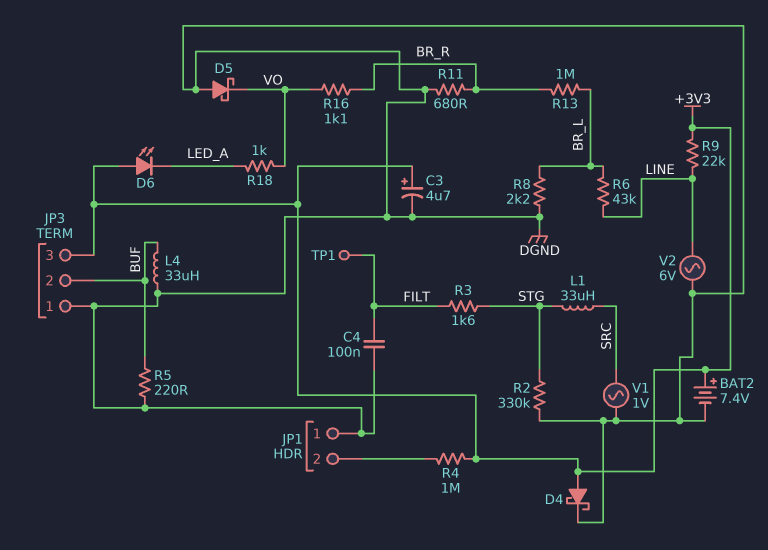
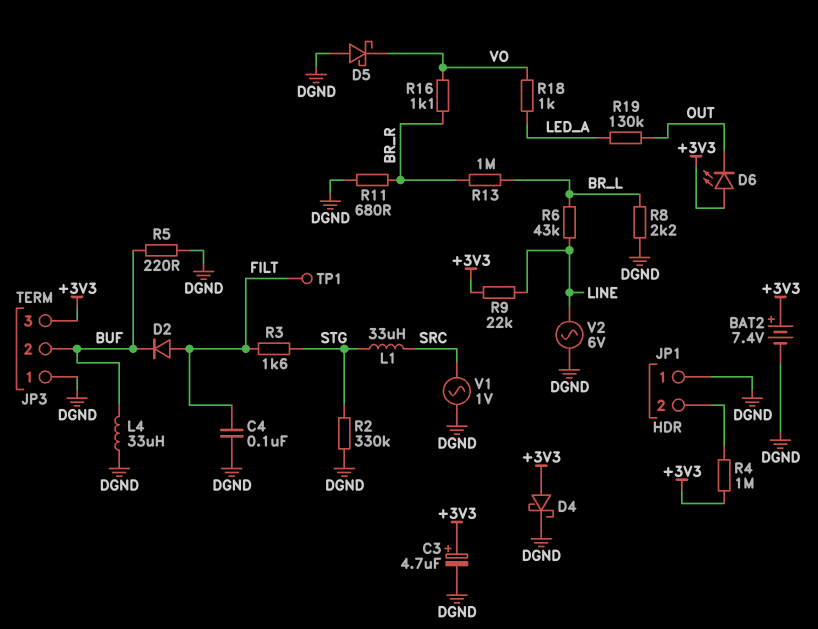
D2: none -> diode (A FILT, K BUF)
D6: LED (A +3V3, K LED_A) -> LED (A +3V3, K OUT)
R19: none -> 130k (LED_A, OUT)

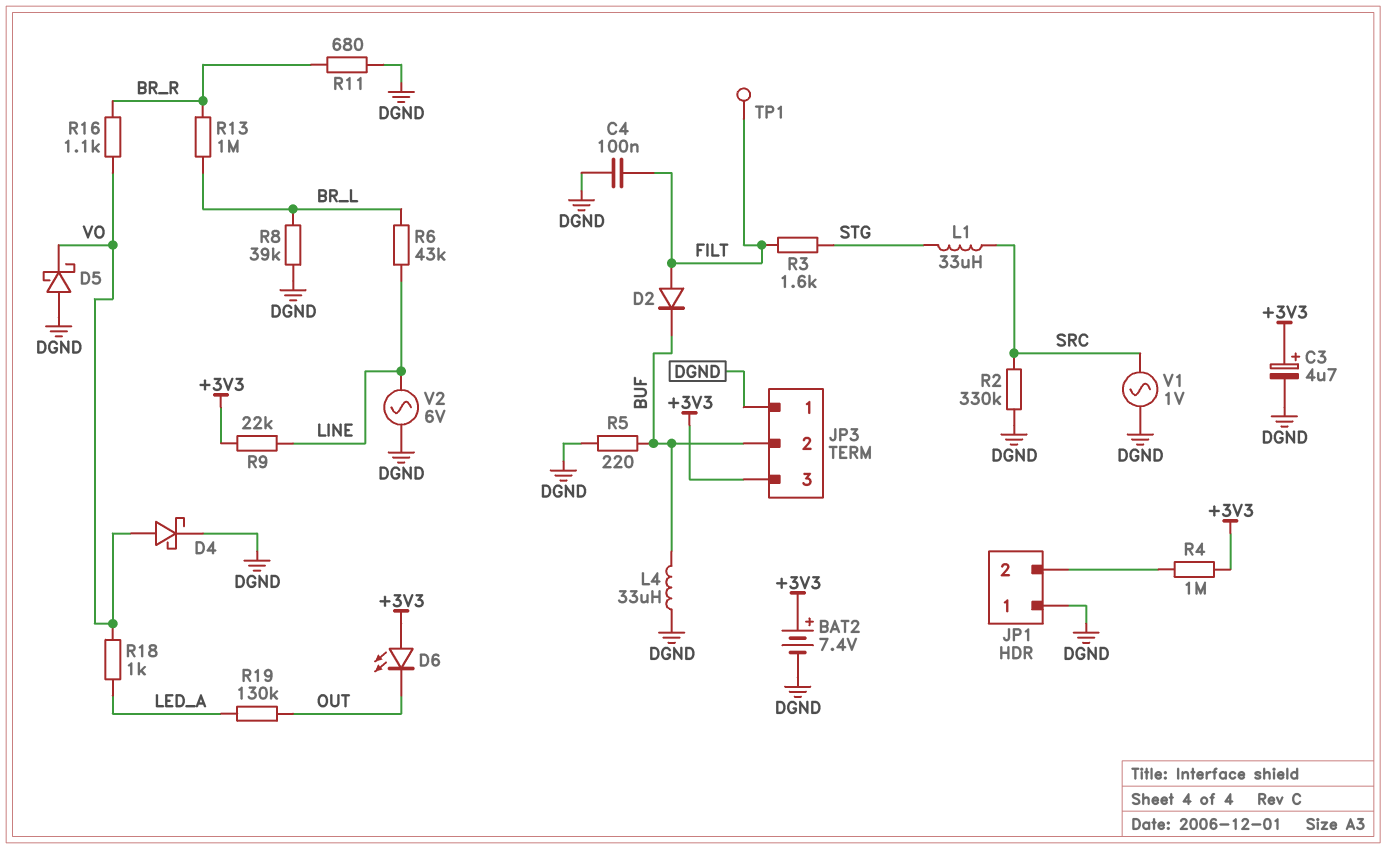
D4: schottky (A +3V3, K DGND) -> schottky (A VO, K DGND)
R2: 330k (DGND, STG) -> 330k (DGND, SRC)
R8: 2.2k (BR_L, DGND) -> 39k (BR_L, DGND)

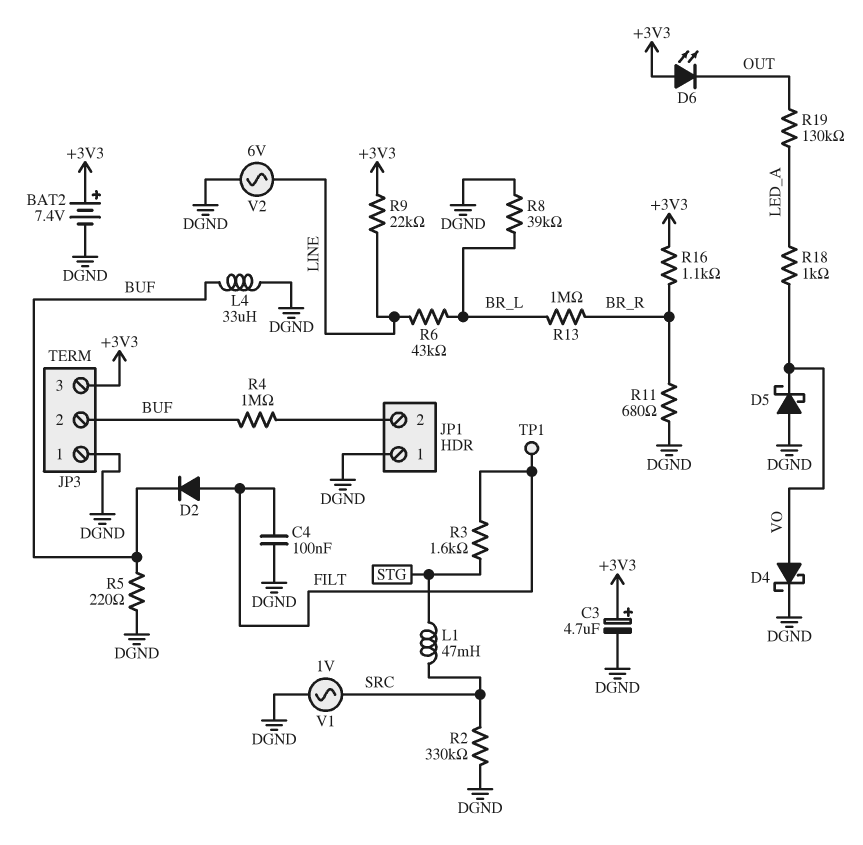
L1: 33uH (SRC, STG) -> 47mH (SRC, STG)
R4: 1M (+3V3, JP1/2) -> 1M (BUF, JP1/2)
R16: 1.1k (BR_R, VO) -> 1.1k (+3V3, BR_R)

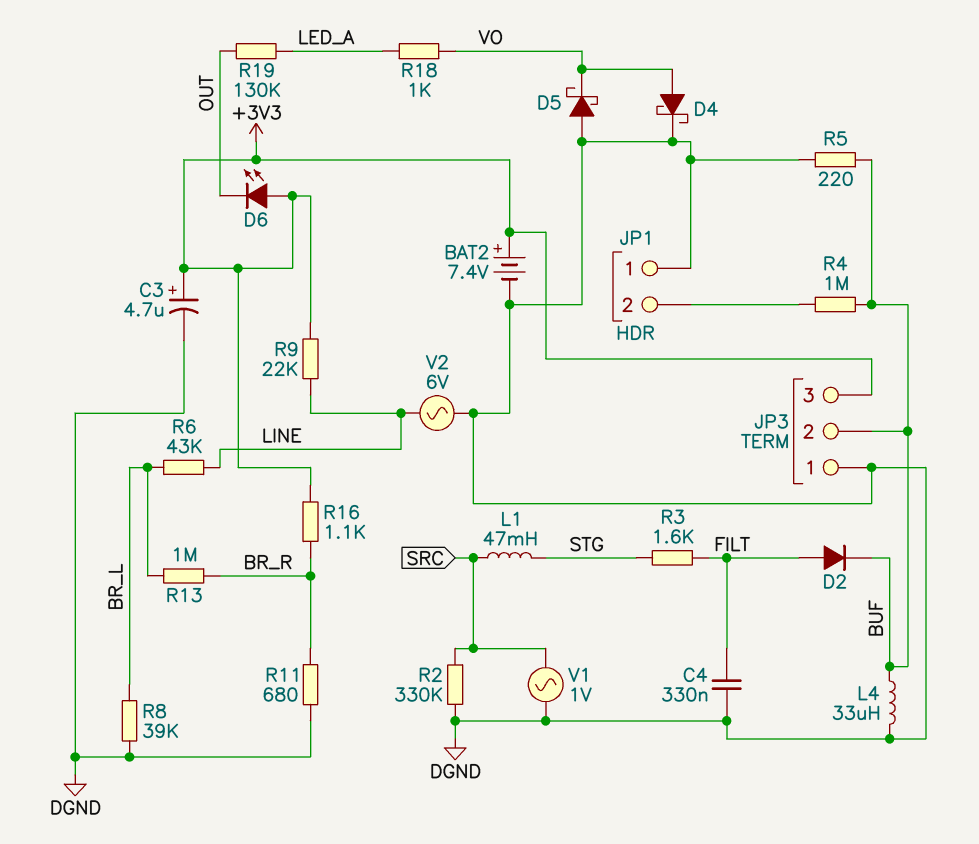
C4: 100nF (DGND, FILT) -> 330nF (DGND, FILT)
TP1: test point (FILT) -> none

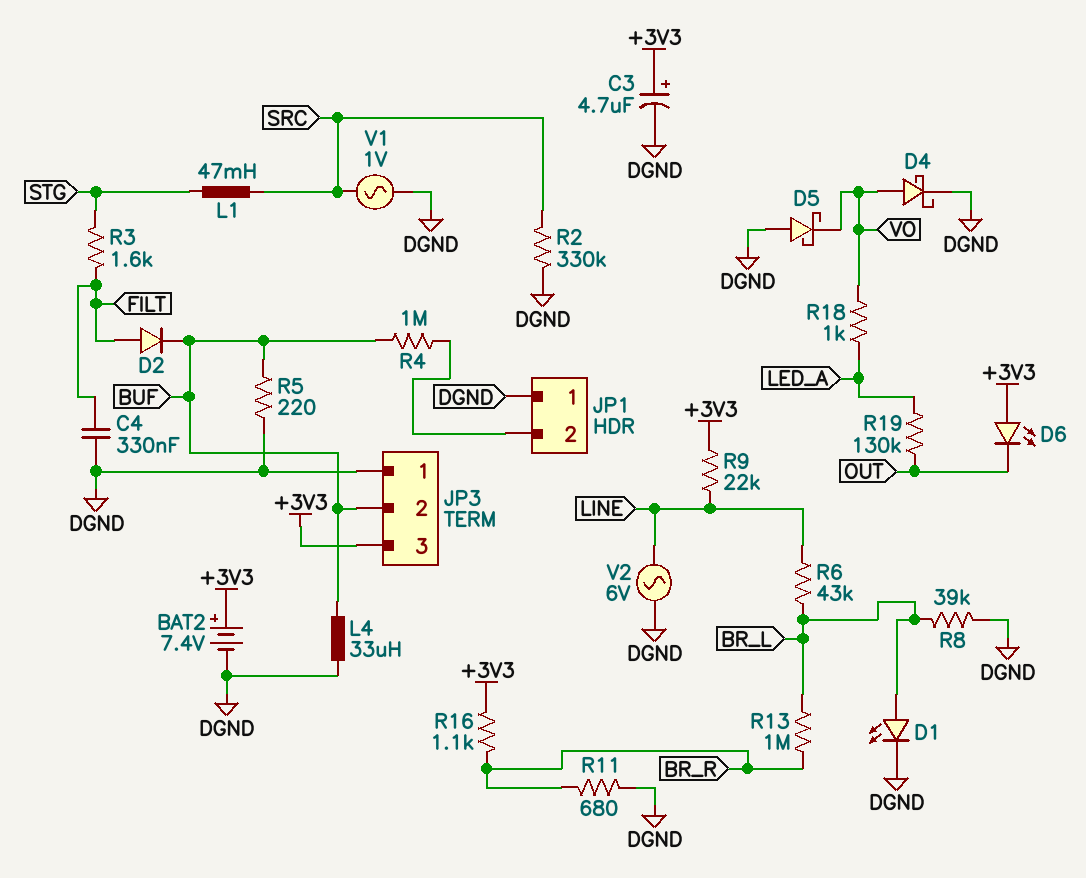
D1: none -> LED (A BR_L, K DGND)

